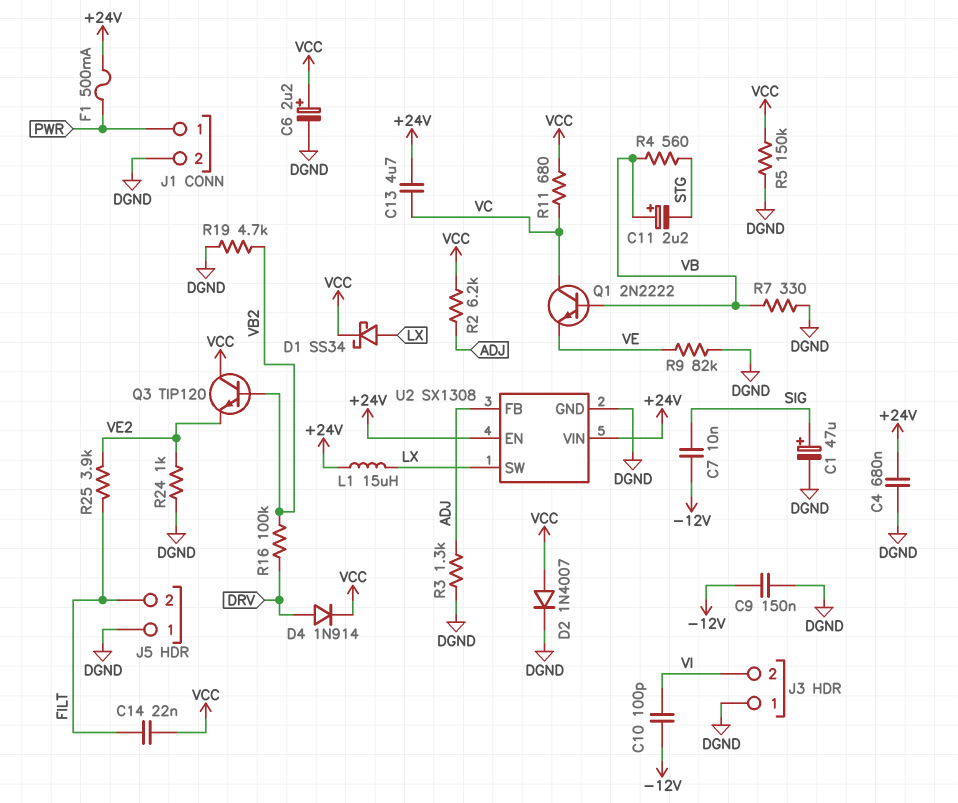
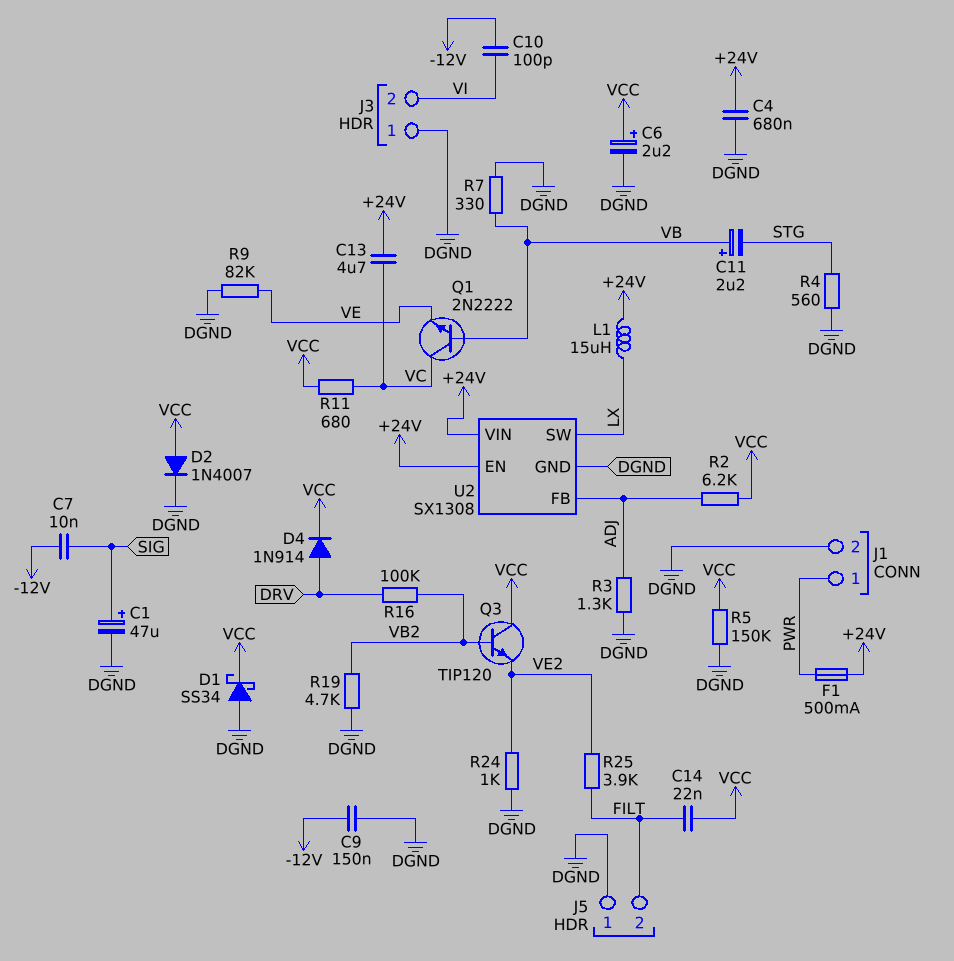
D1: schottky SS34 (A LX, K VCC) -> schottky SS34 (A DGND, K VCC)
R4: 560 (STG, VB) -> 560 (DGND, STG)

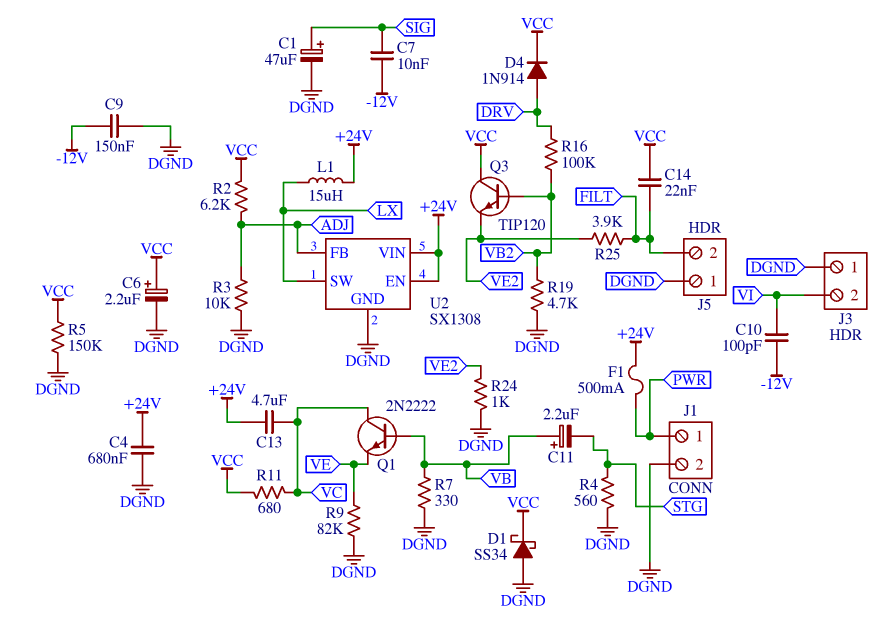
D2: diode 1N4007 (A VCC, K DGND) -> none
R3: 1.3k (ADJ, DGND) -> 10k (ADJ, DGND)

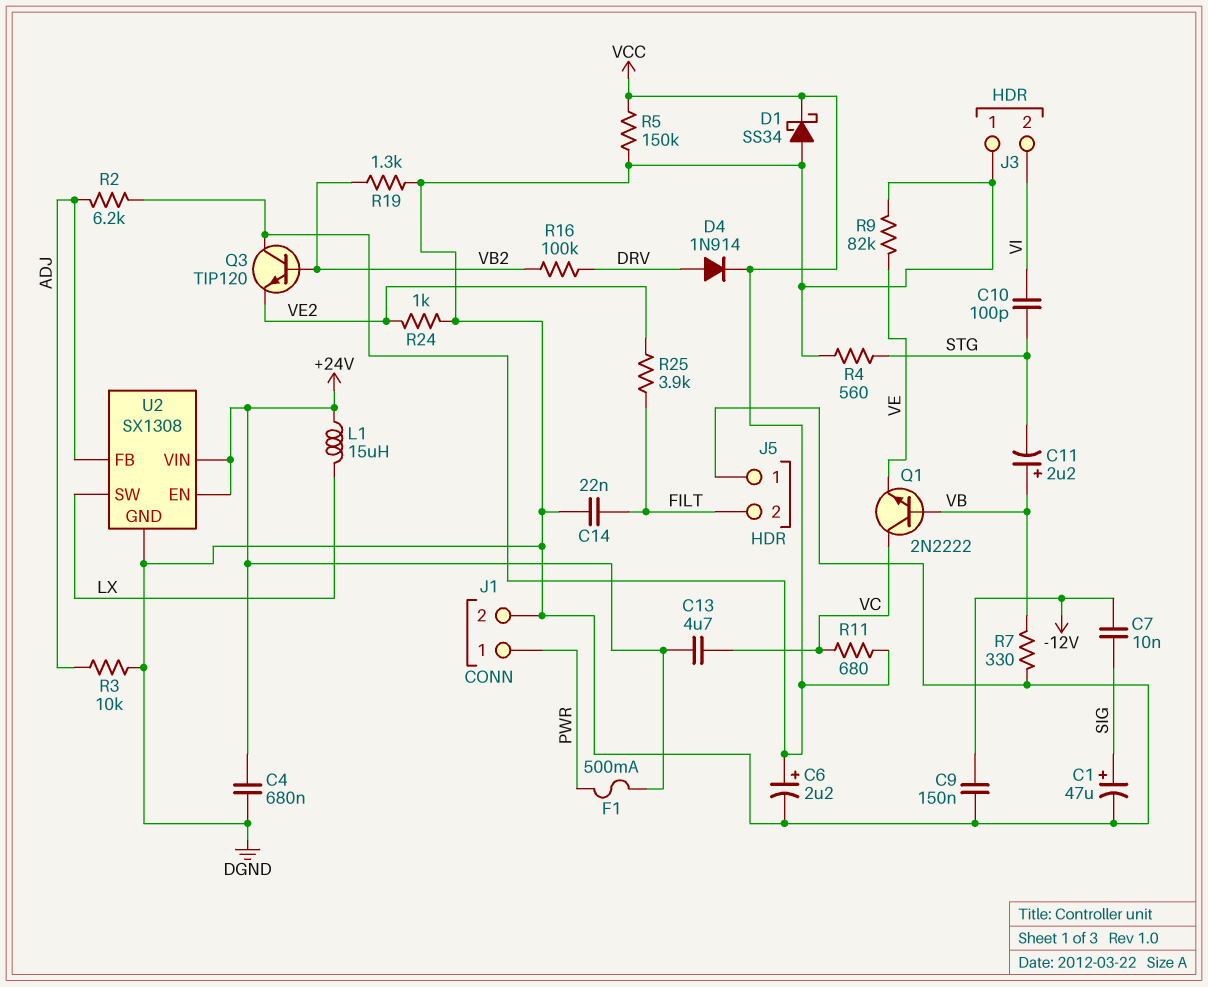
C10: 100pF (-12V, VI) -> 100pF (STG, VI)
C14: 22nF (FILT, VCC) -> 22nF (DGND, FILT)
R19: 4.7k (DGND, VB2) -> 1.3k (DGND, VB2)

